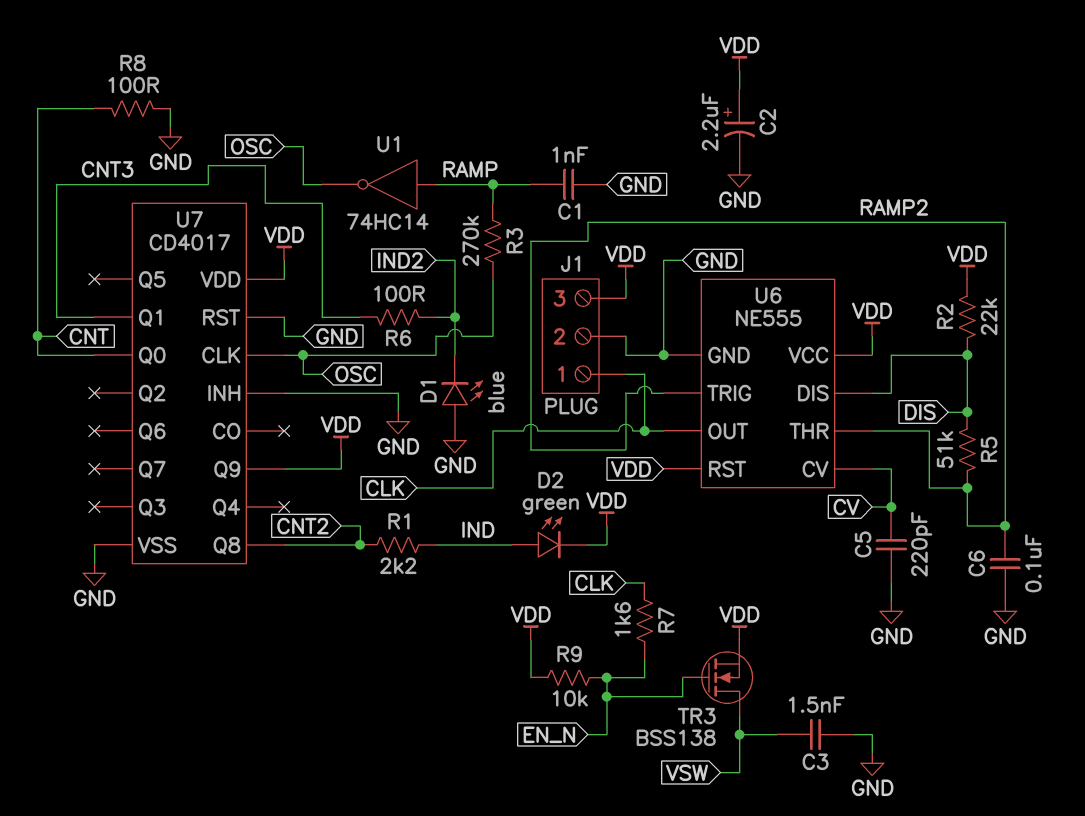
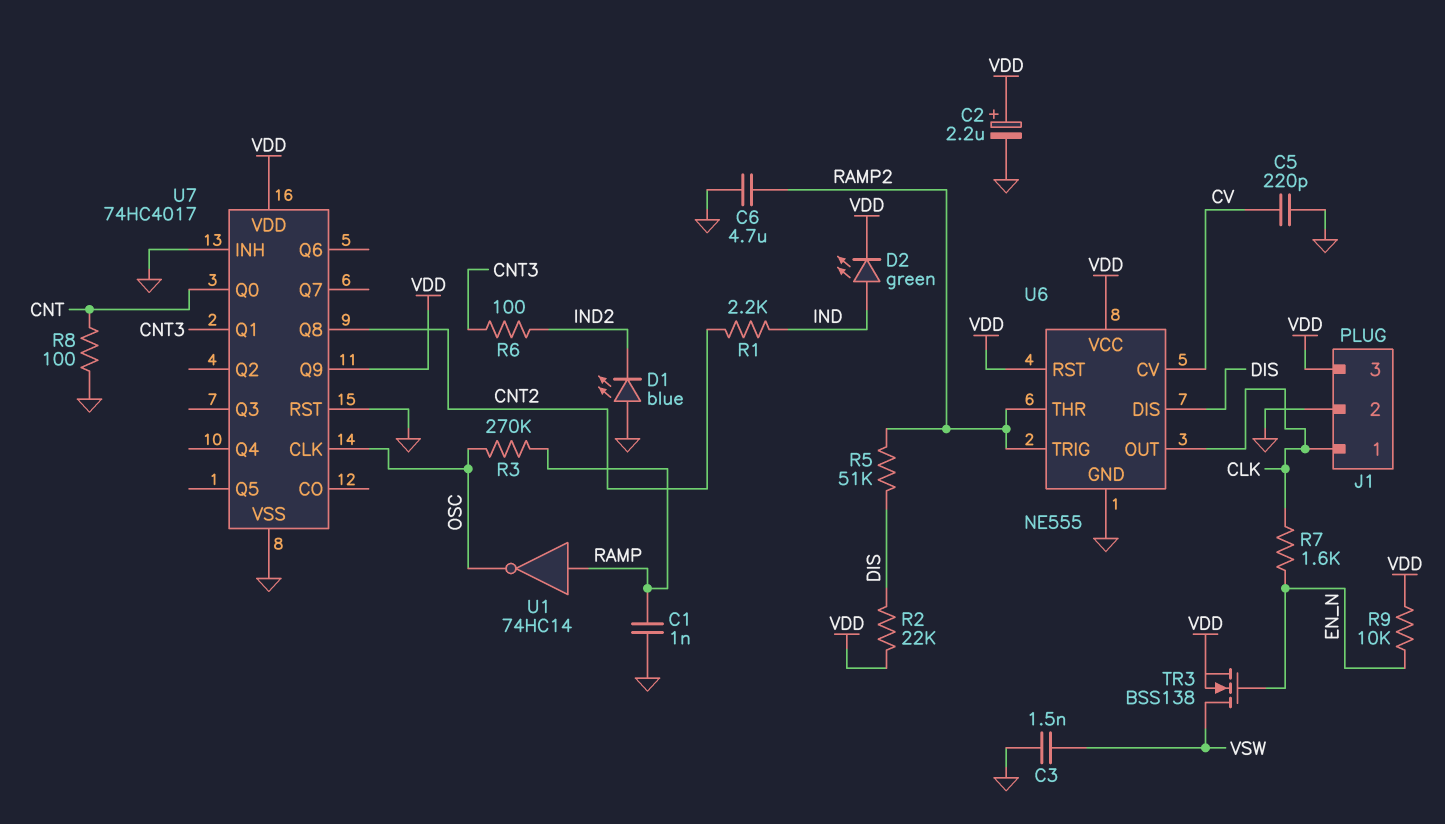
C6: 100nF (GND, RAMP2) -> 4.7uF (GND, RAMP2)
U7: CD4017 -> 74HC4017

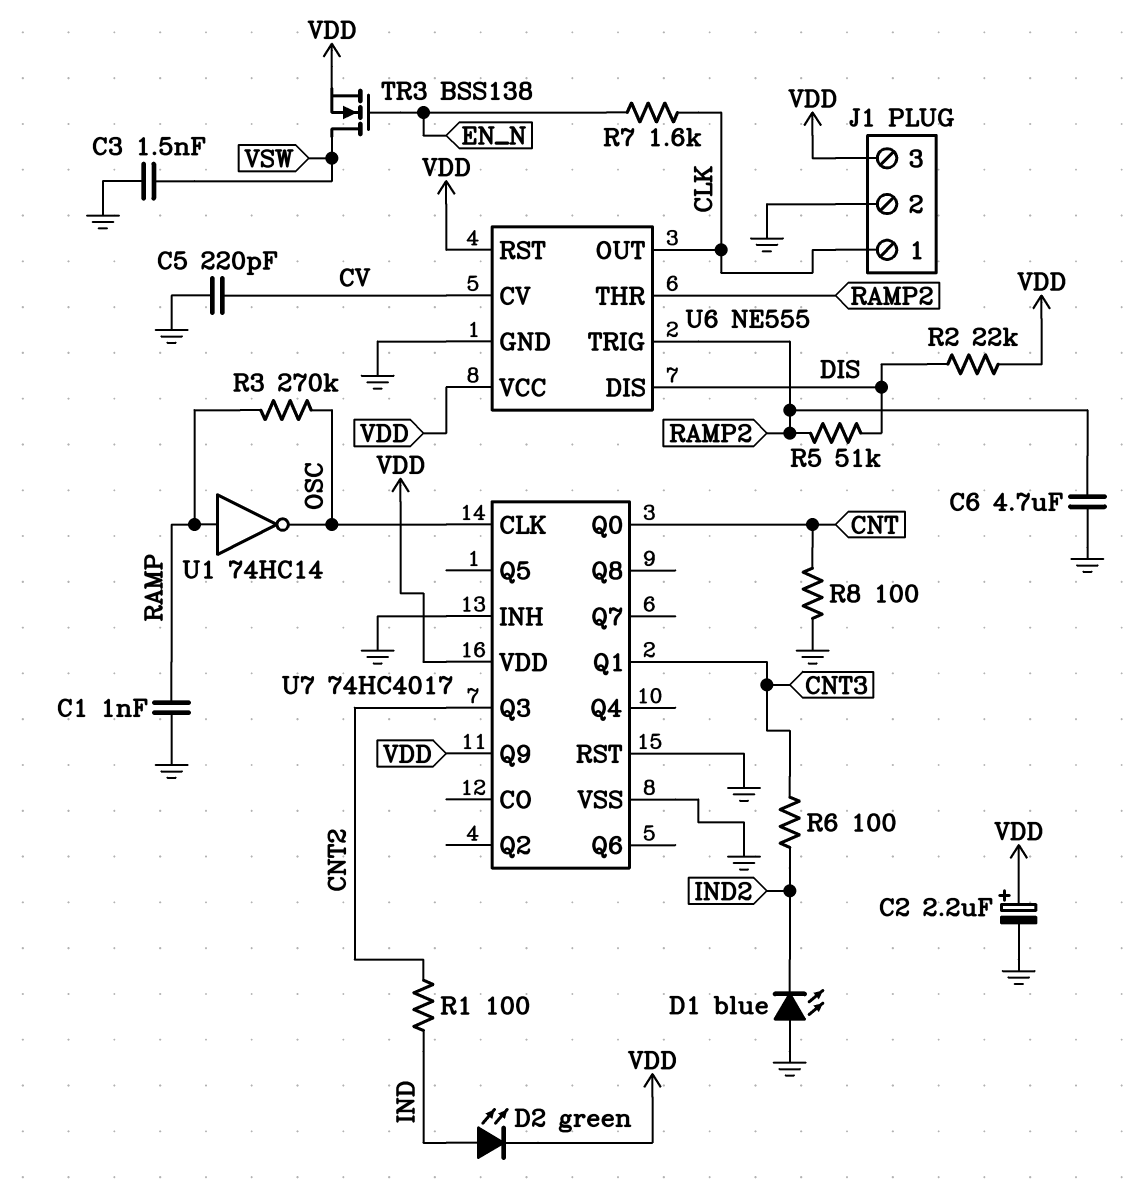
R1: 2.2k (CNT2, IND) -> 100 (CNT2, IND)
R9: 10k (EN_N, VDD) -> none
U7 pin Q3: none -> CNT2
U7 pin Q8: CNT2 -> none

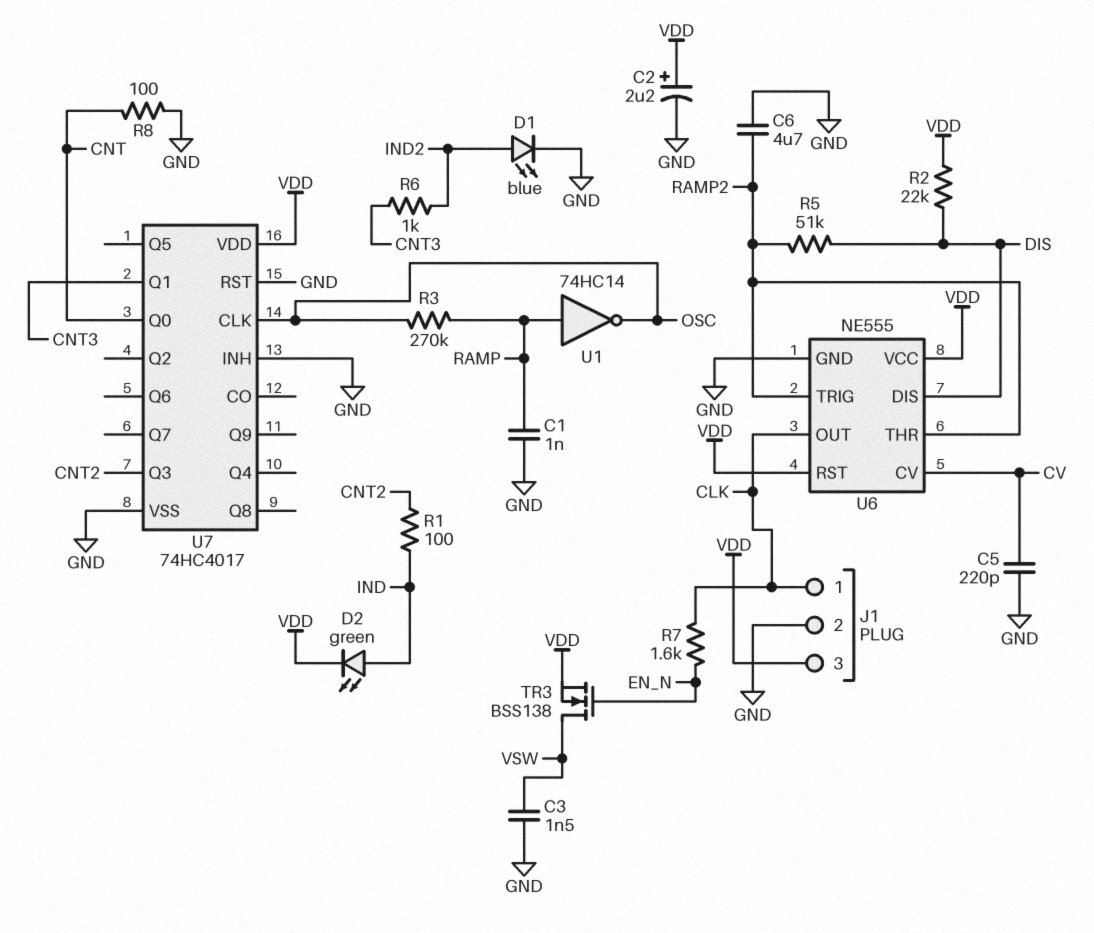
D1: LED blue (A GND, K IND2) -> LED blue (A IND2, K GND)
R6: 100 (CNT3, IND2) -> 1k (CNT3, IND2)
U7 pin Q9: VDD -> none

